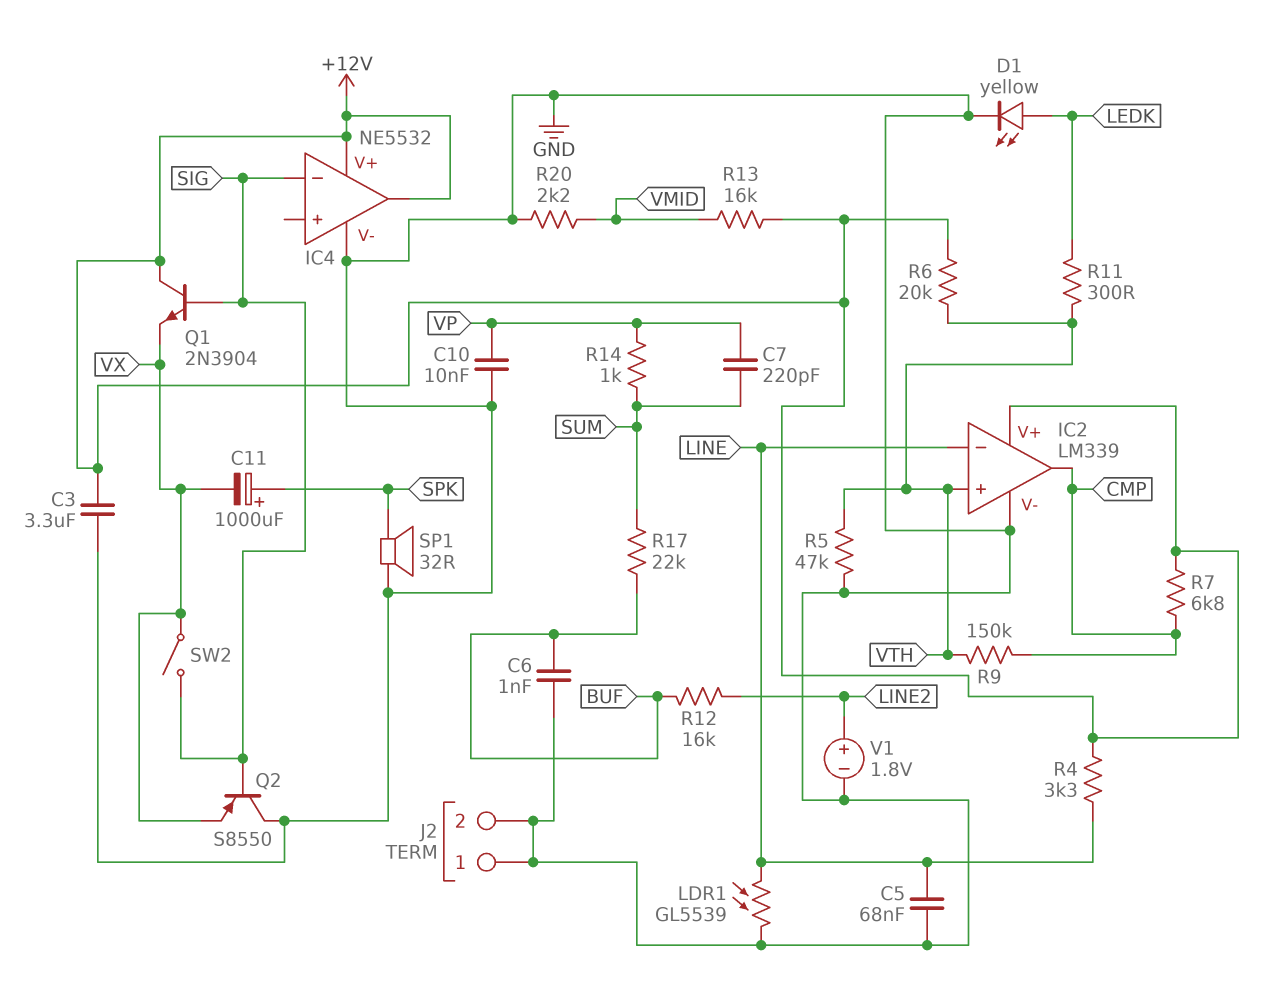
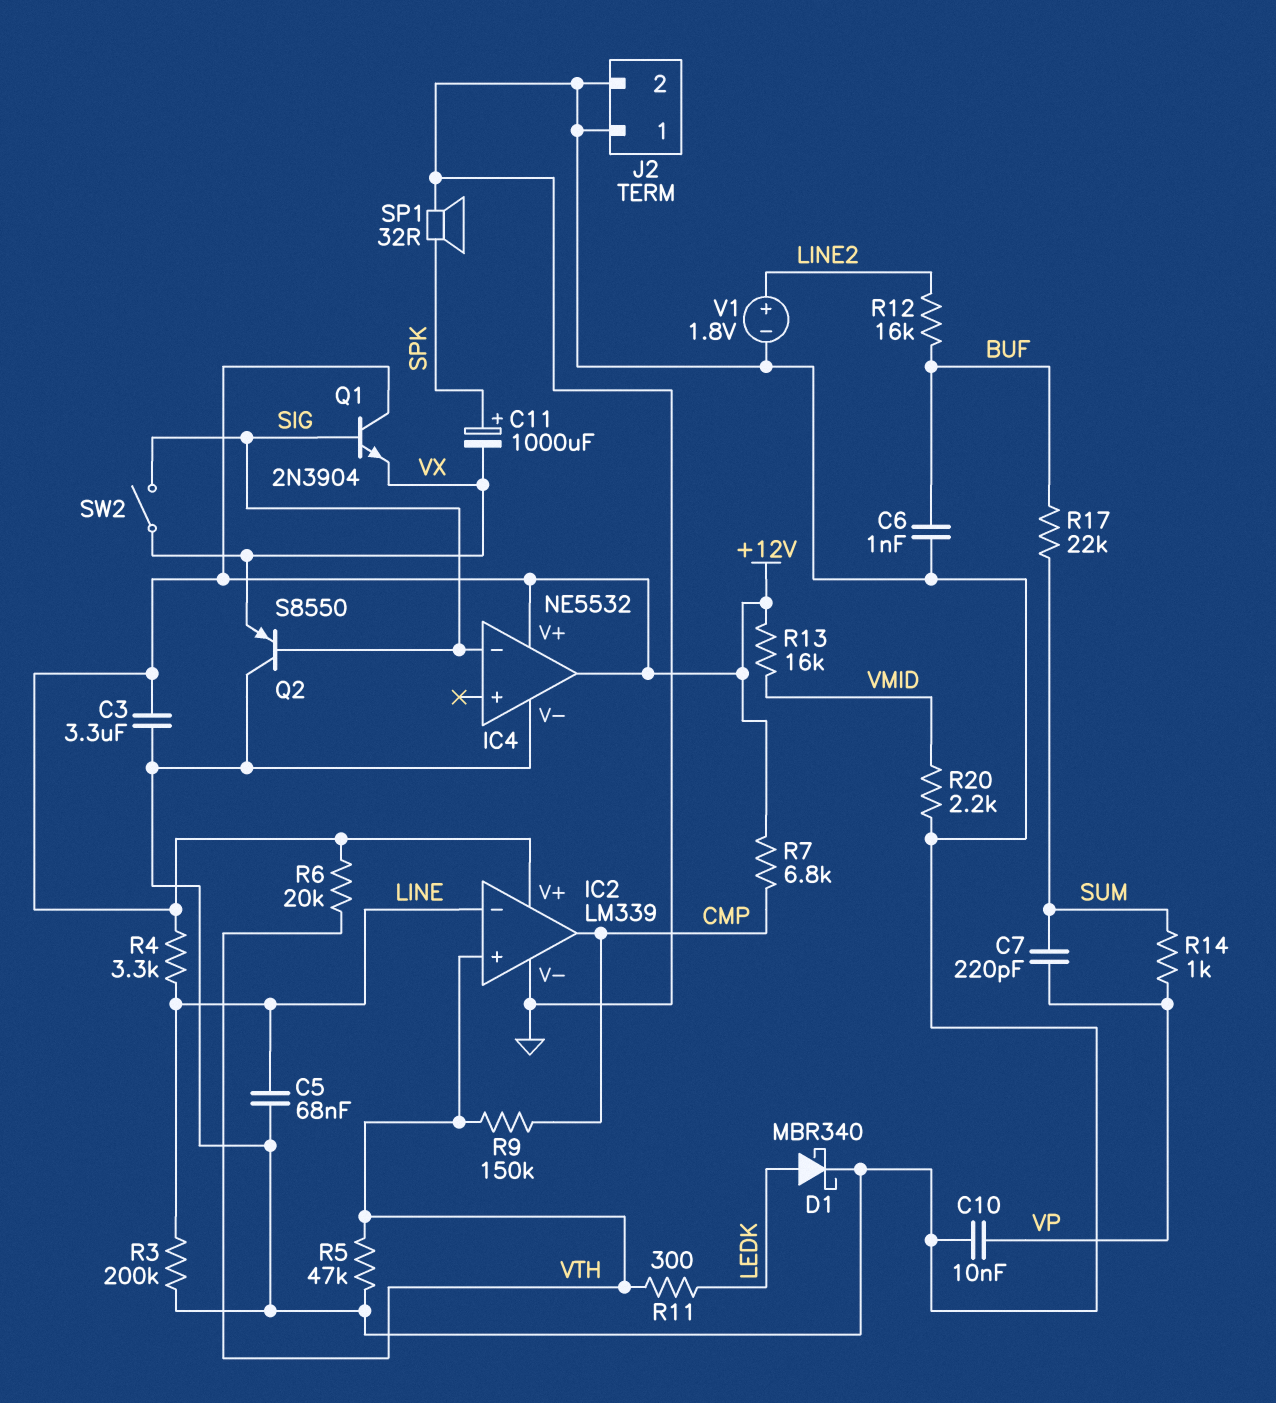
D1: LED yellow (A LEDK, K GND) -> schottky MBR340 (A LEDK, K GND)
LDR1: GL5539 (GND, LINE) -> none
R3: none -> 200k (GND, LINE)

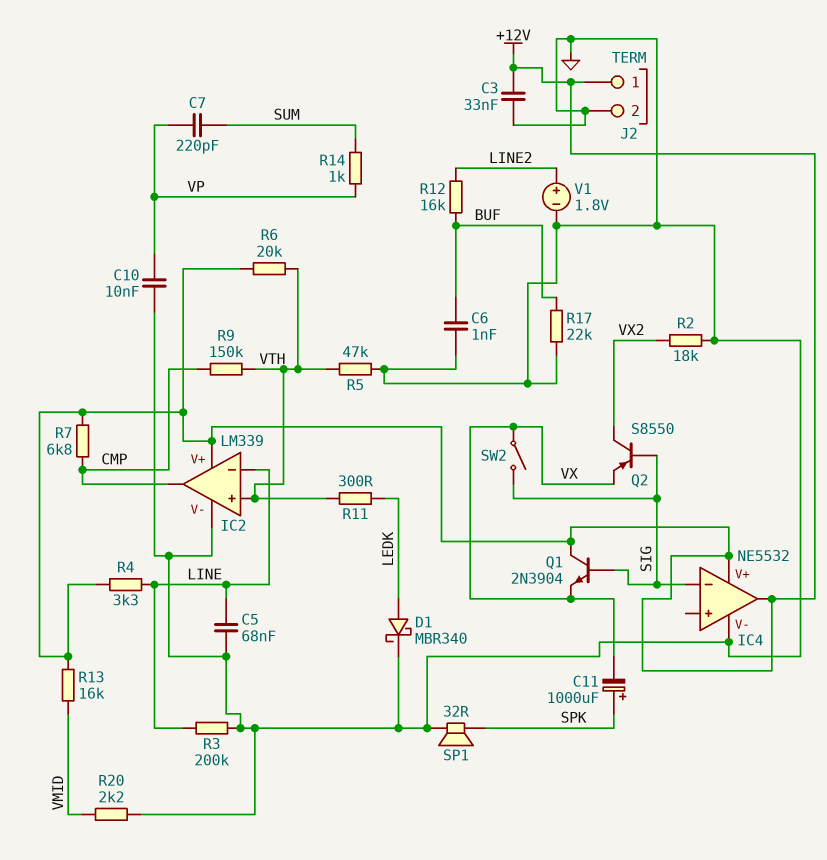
C3: 3.3uF (+12V, GND) -> 33nF (+12V, GND)
J2 pin 1: GND -> +12V
Q2: PNP S8550 (B SIG, C GND, E VX) -> PNP S8550 (B SIG, C VX2, E VX)
R2: none -> 18k (GND, VX2)
R17: 22k (BUF, SUM) -> 22k (BUF, GND)

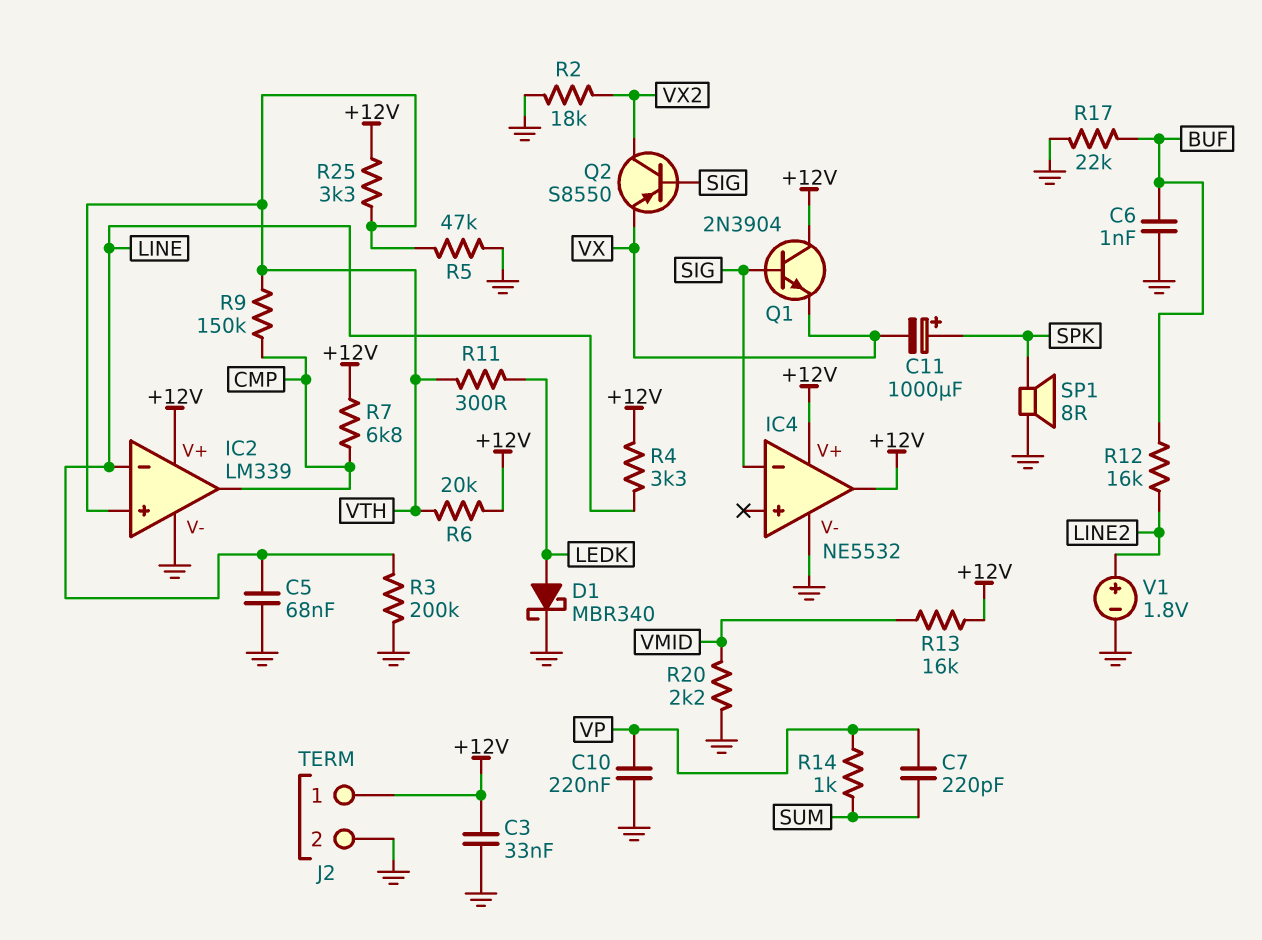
C10: 10nF (GND, VP) -> 220nF (GND, VP)
R25: none -> 3.3k (+12V, VTH)
SP1: speaker 32R (GND, SPK) -> speaker 8R (GND, SPK)
SW2: switch (SIG, VX) -> none

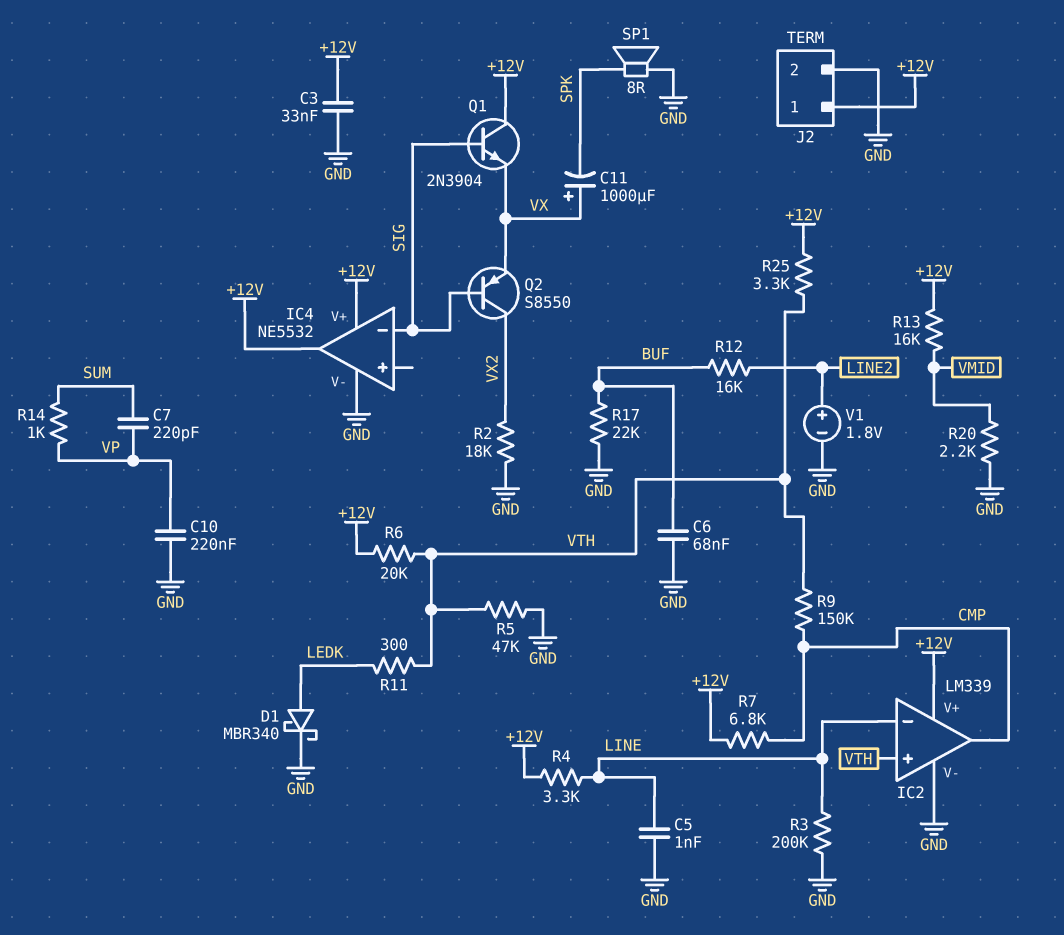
C5: 68nF (GND, LINE) -> 1nF (GND, LINE)
C6: 1nF (BUF, GND) -> 68nF (BUF, GND)
C11: 1000uF (plus SPK, minus VX) -> 1000uF (plus VX, minus SPK)

